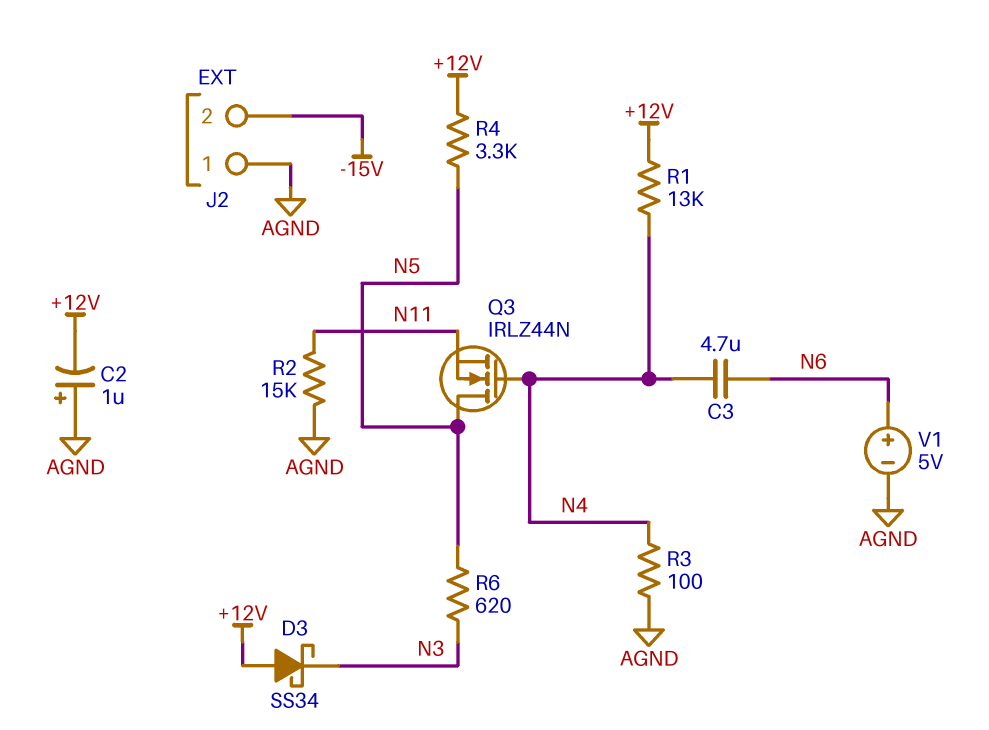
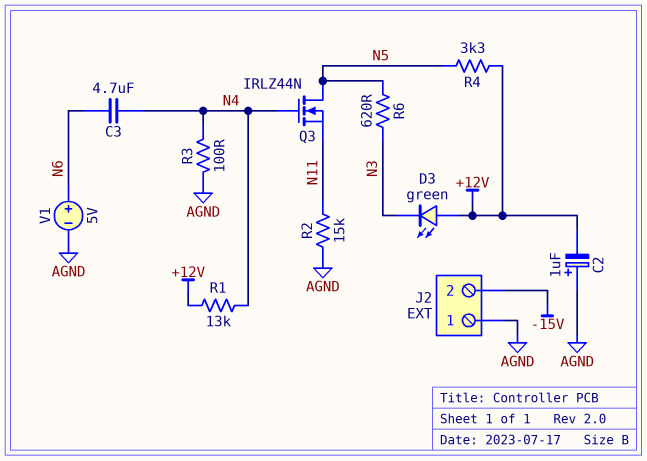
D3: schottky SS34 (A +12V, K N3) -> LED green (A +12V, K N3)

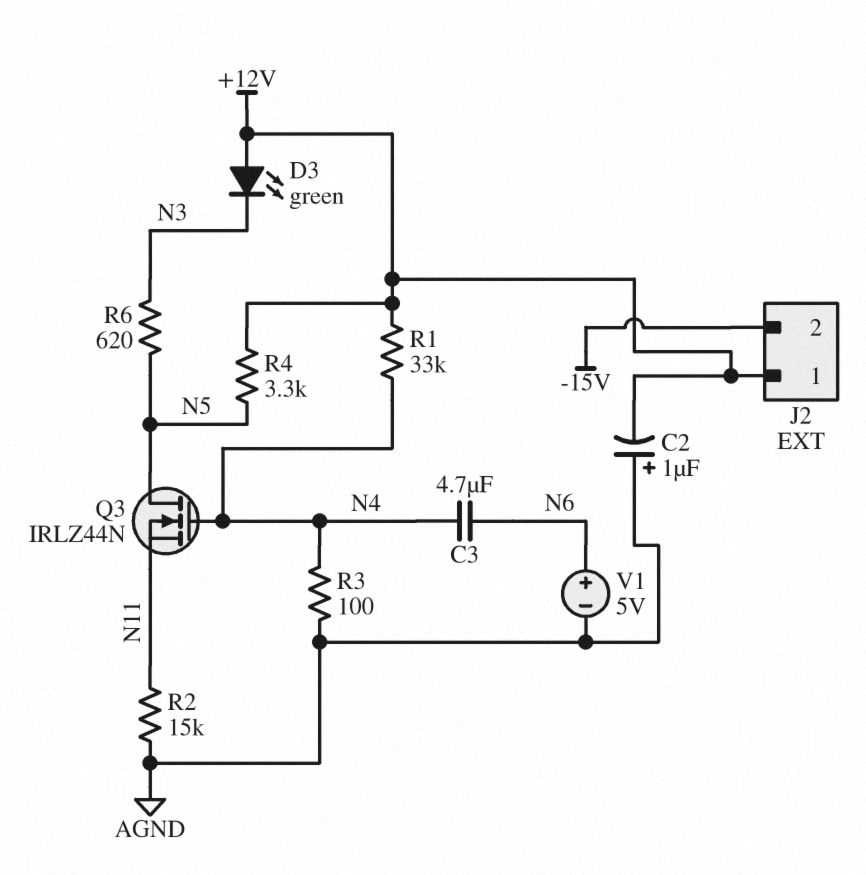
J2 pin 1: AGND -> +12V
R1: 13k (+12V, N4) -> 33k (+12V, N4)

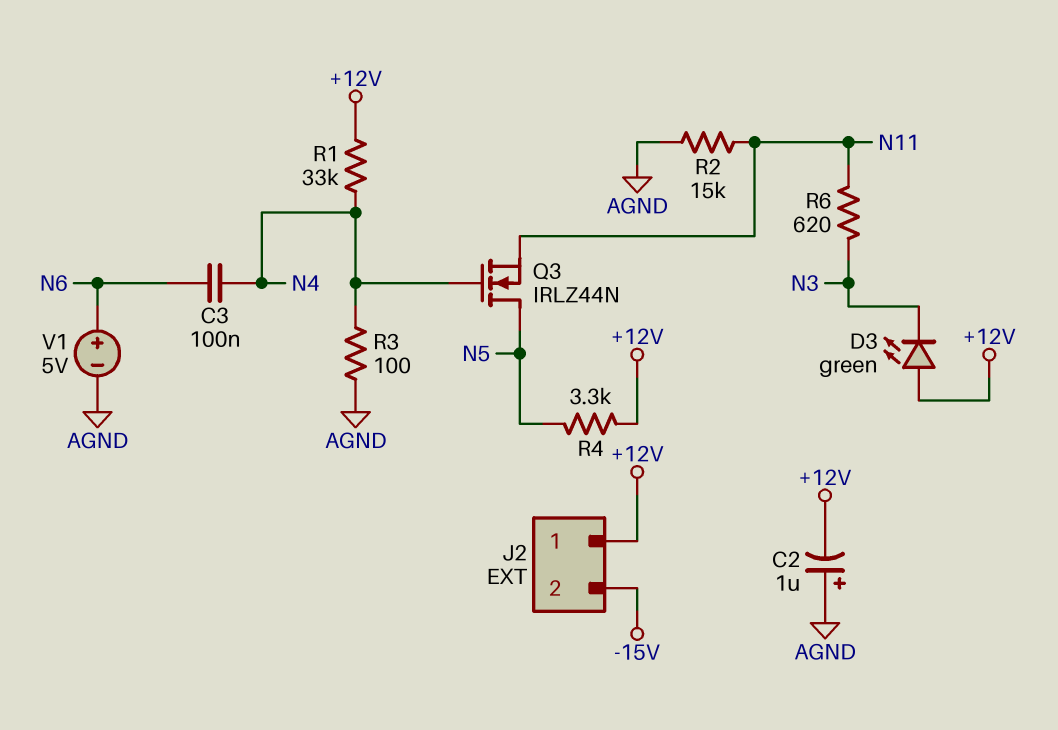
C3: 4.7uF (N4, N6) -> 100nF (N4, N6)
R6: 620 (N3, N5) -> 620 (N3, N11)

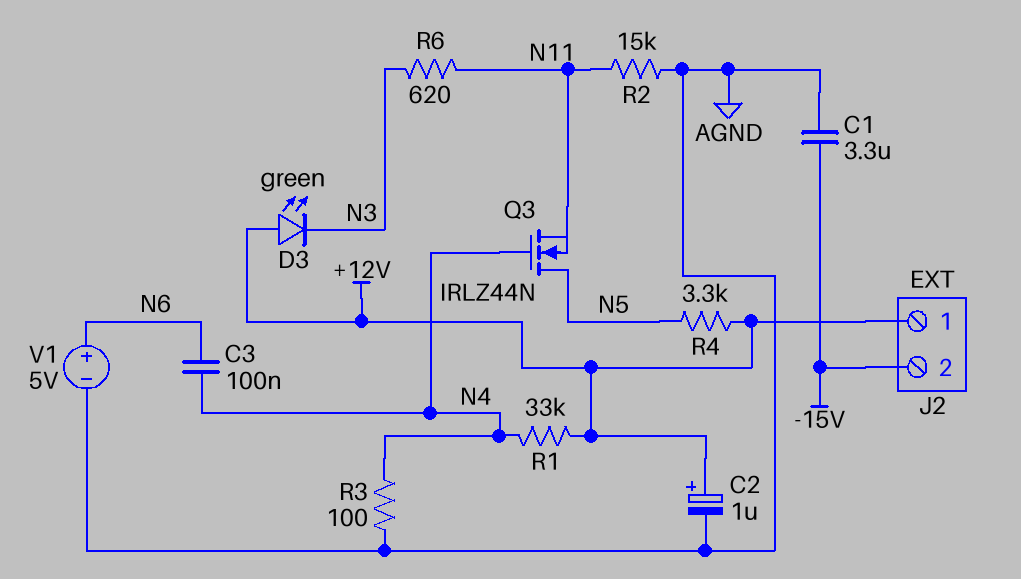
C1: none -> 3.3uF (-15V, AGND)
C2: 1uF (plus AGND, minus +12V) -> 1uF (plus +12V, minus AGND)

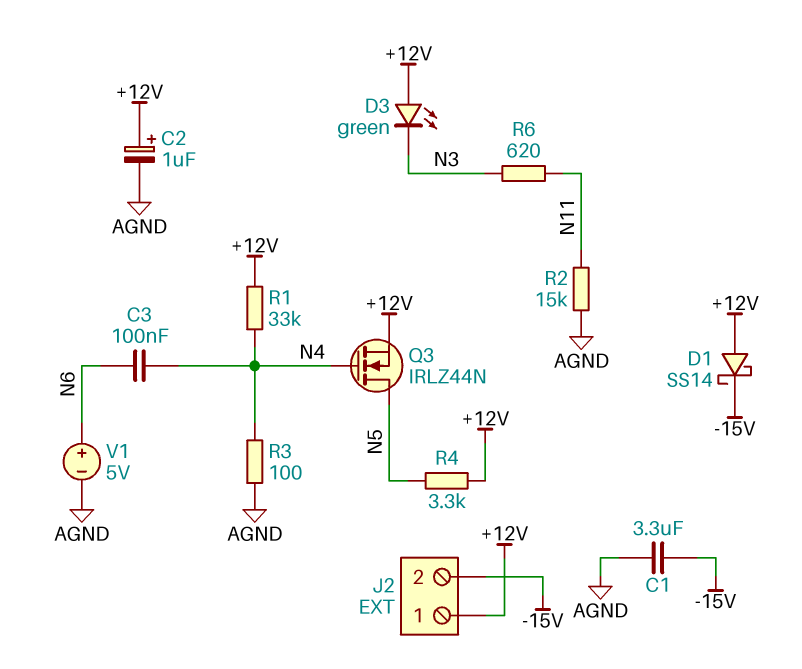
D1: none -> schottky SS14 (A +12V, K -15V)
Q3: NMOS IRLZ44N (G N4, D N5, S N11) -> NMOS IRLZ44N (G N4, D N5, S +12V)

